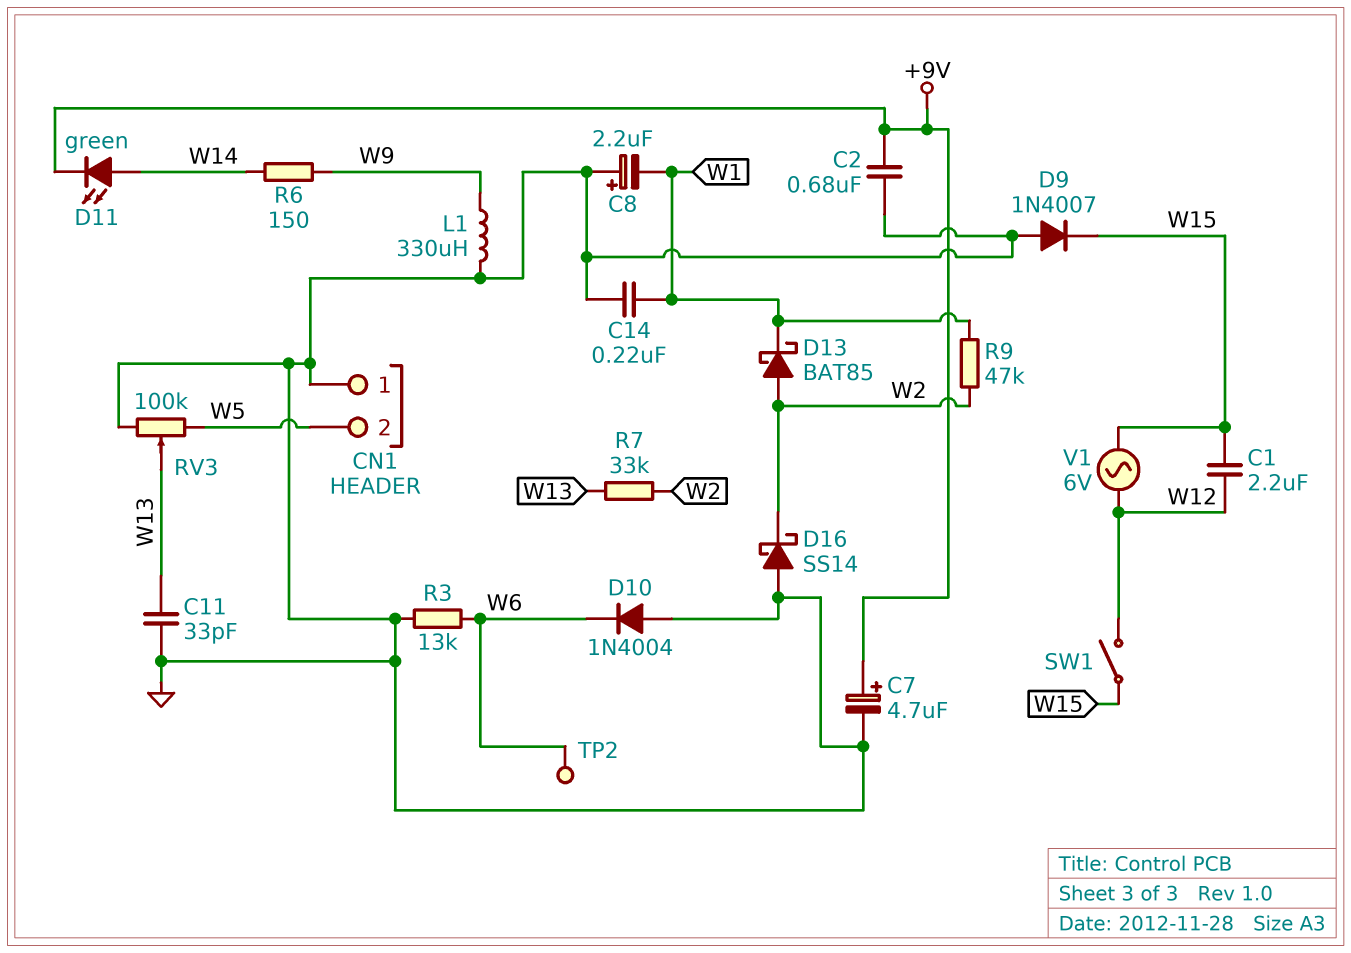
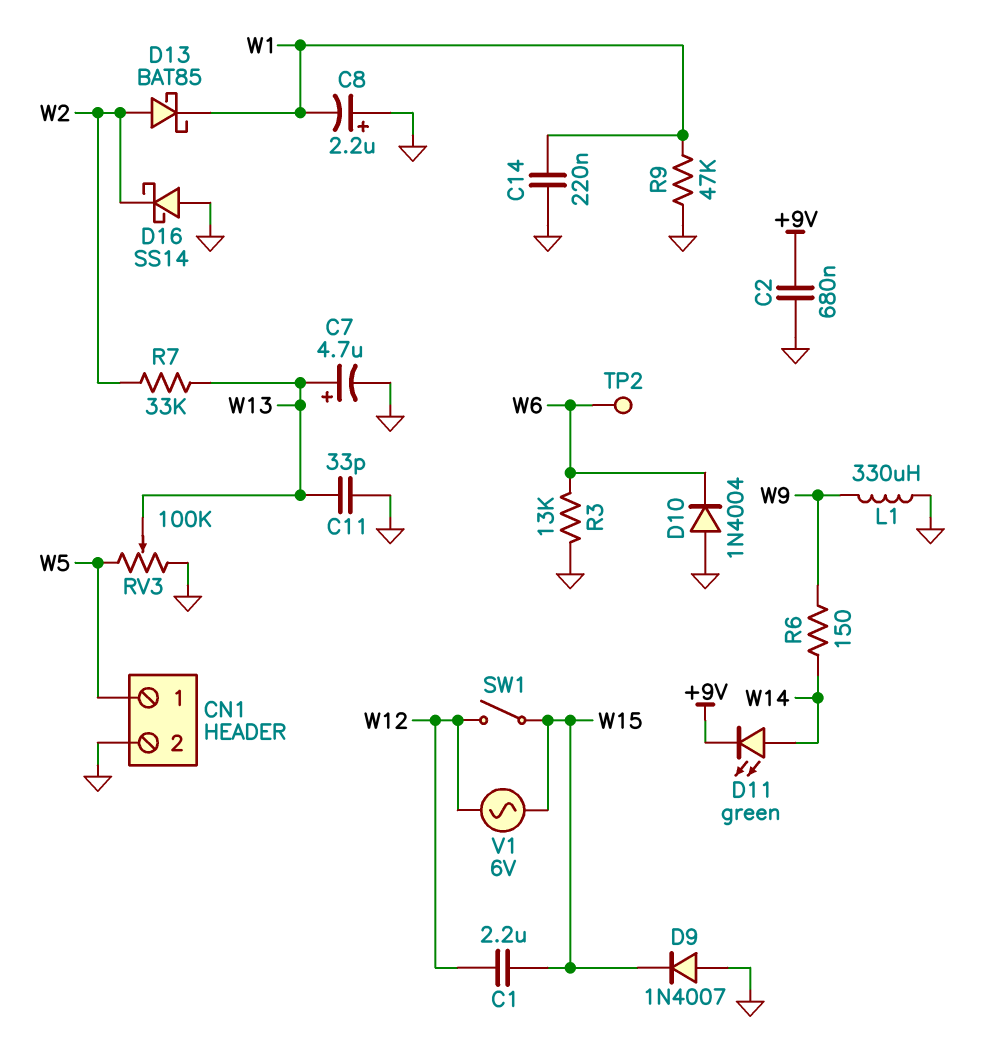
C7: 4.7uF (plus +9V, minus GND) -> 4.7uF (plus W13, minus GND)
CN1 pin 1: GND -> W5
CN1 pin 2: W5 -> GND
R9: 47k (W1, W2) -> 47k (GND, W1)

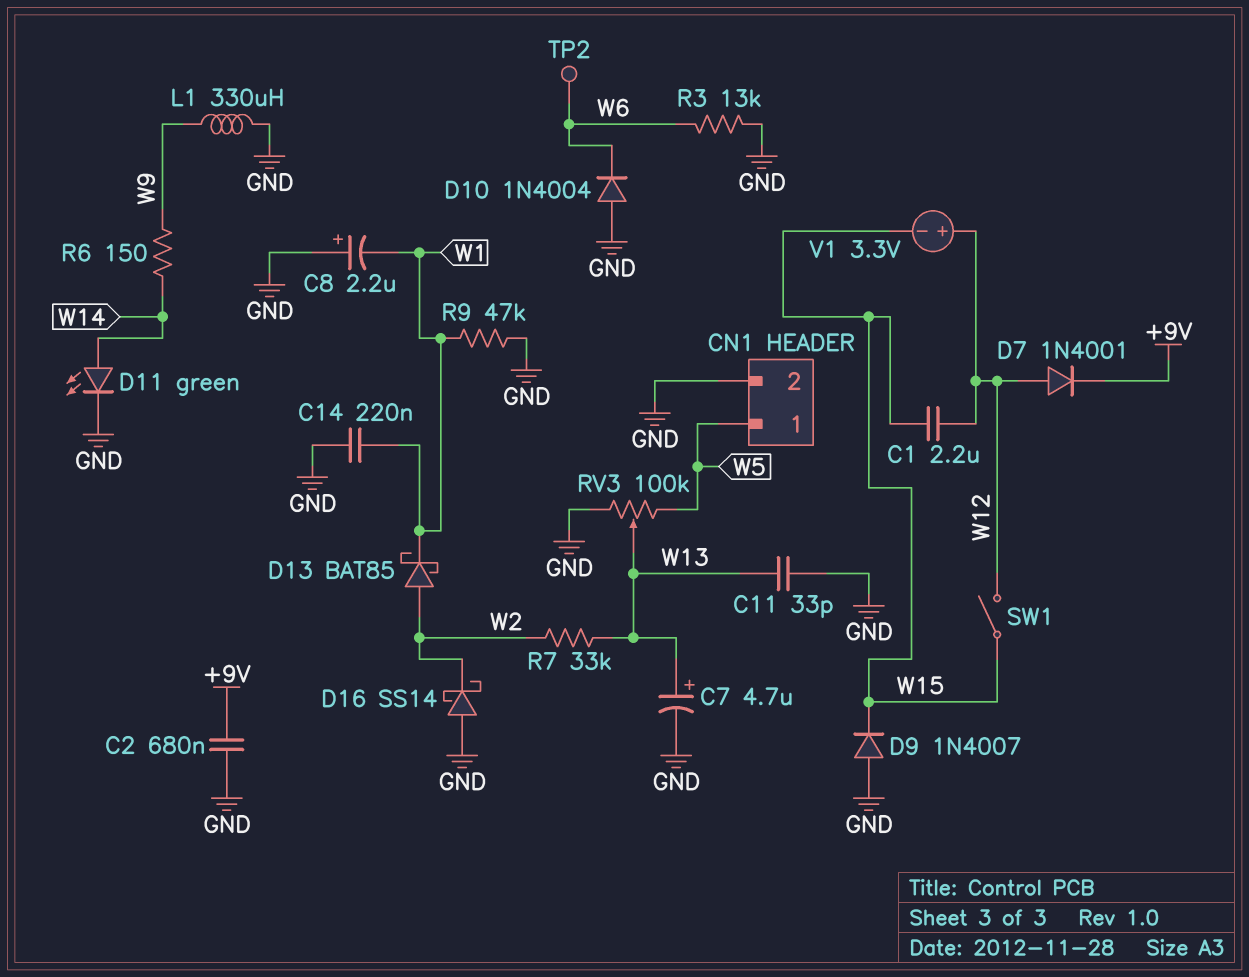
D7: none -> diode 1N4001 (A W12, K +9V)
D11: LED green (A W14, K +9V) -> LED green (A W14, K GND)
V1: AC 6V (W12, W15) -> 3.3V (plus W12, minus W15)

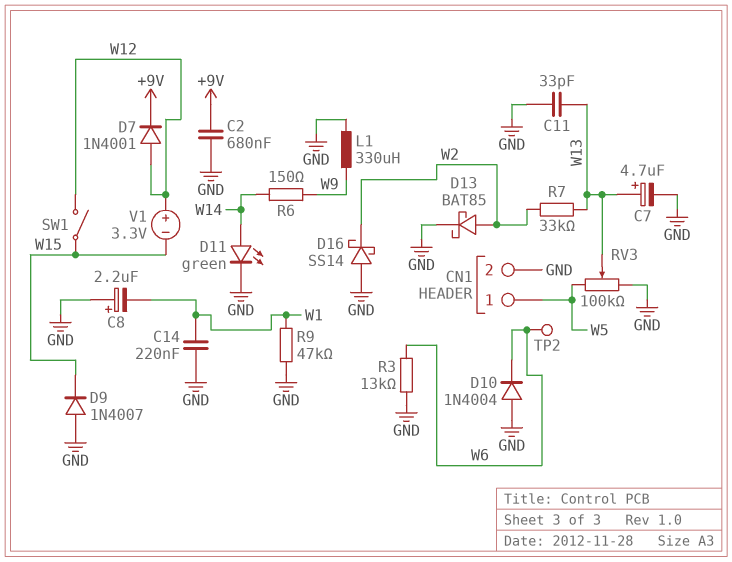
C1: 2.2uF (W12, W15) -> none
D13: schottky BAT85 (A W2, K W1) -> schottky BAT85 (A W2, K GND)

